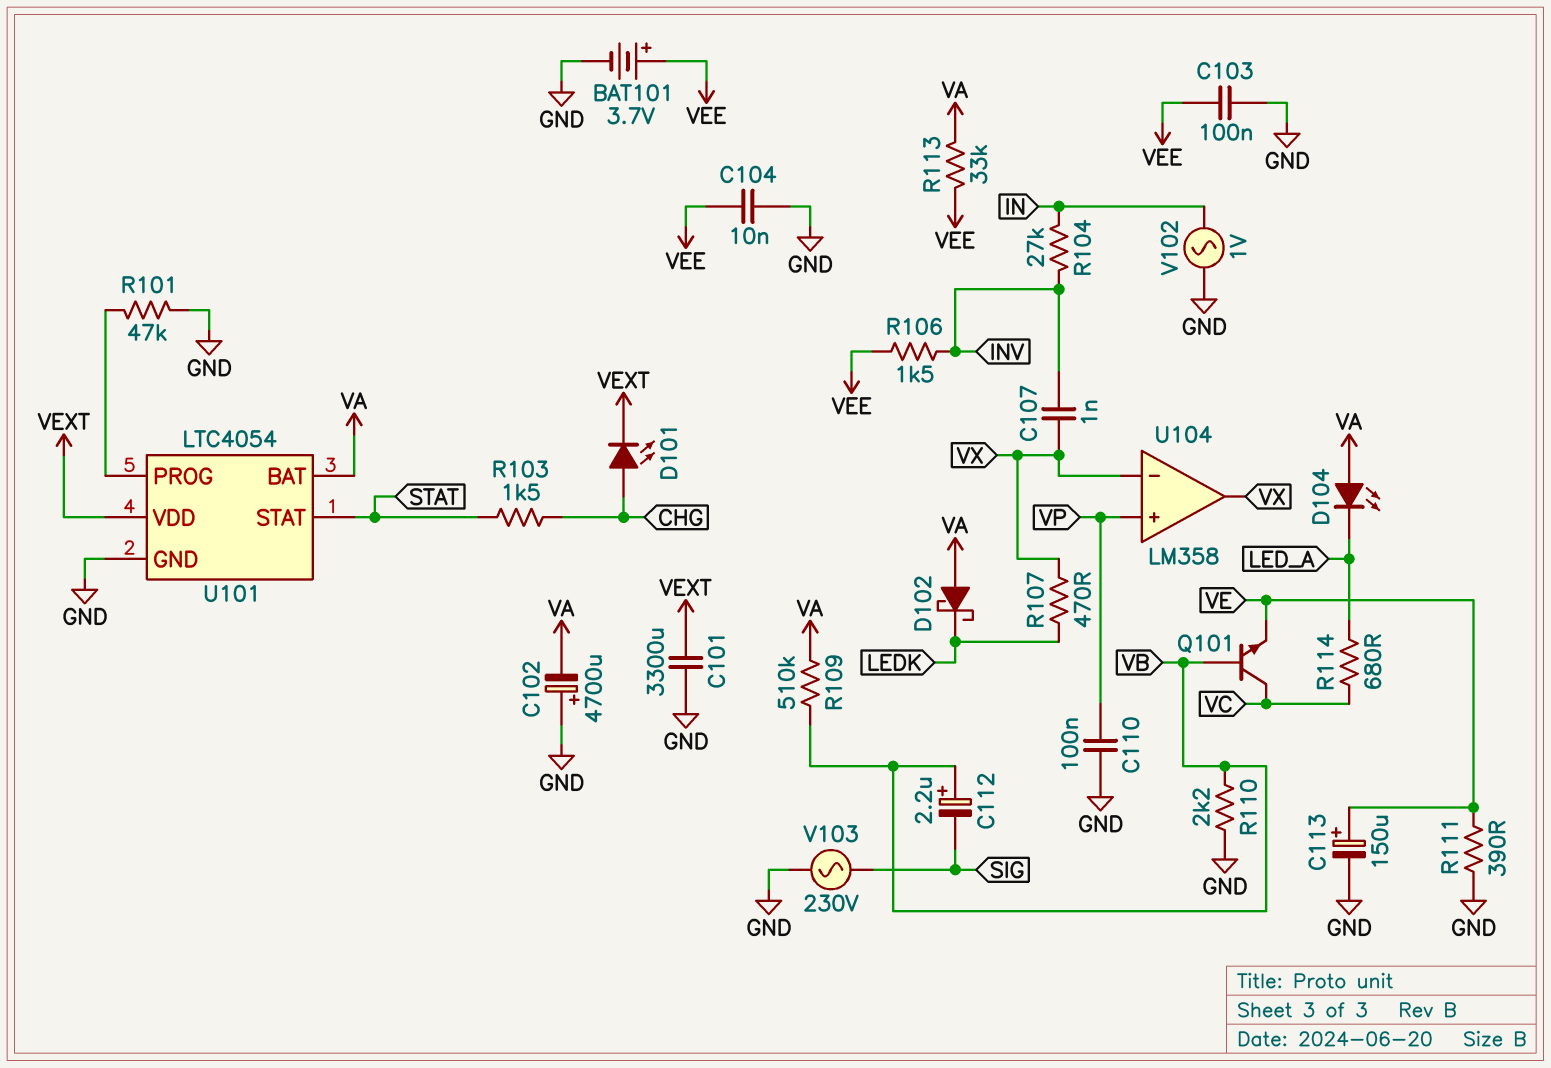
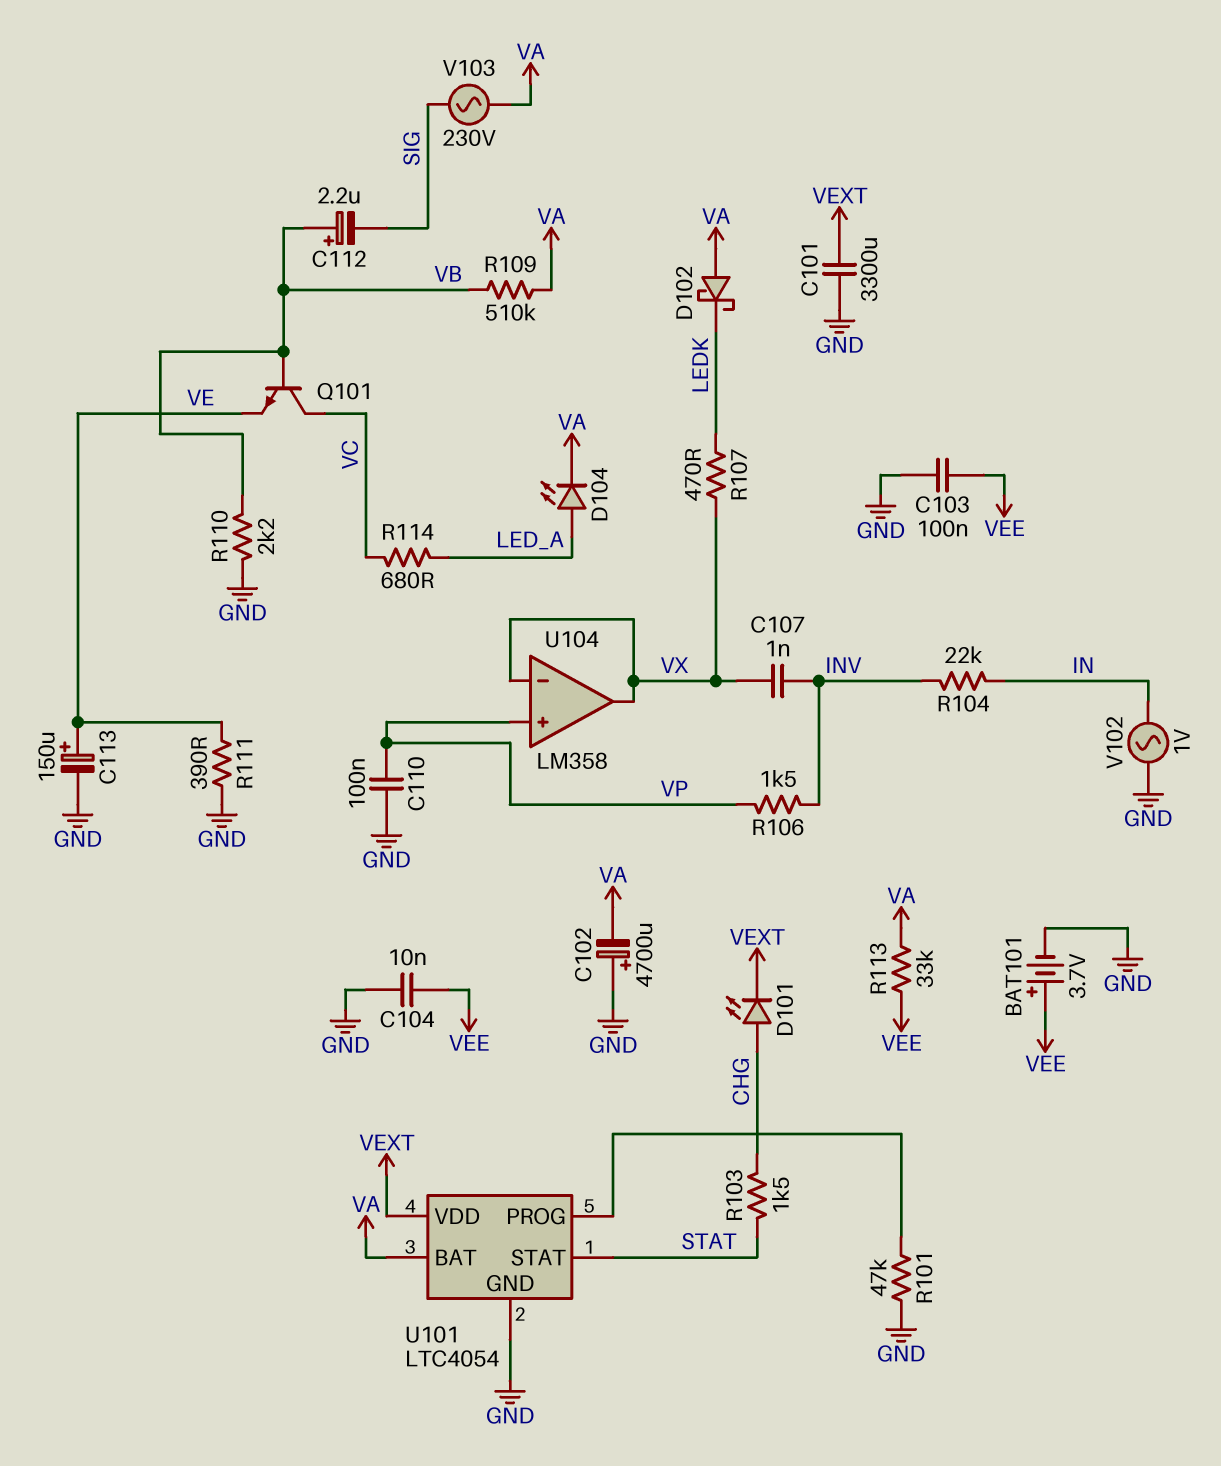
D104: LED (A VA, K LED_A) -> LED (A LED_A, K VA)
R104: 27k (IN, INV) -> 22k (IN, INV)
R106: 1.5k (INV, VEE) -> 1.5k (INV, VP)
V103: AC 230V (GND, SIG) -> AC 230V (SIG, VA)

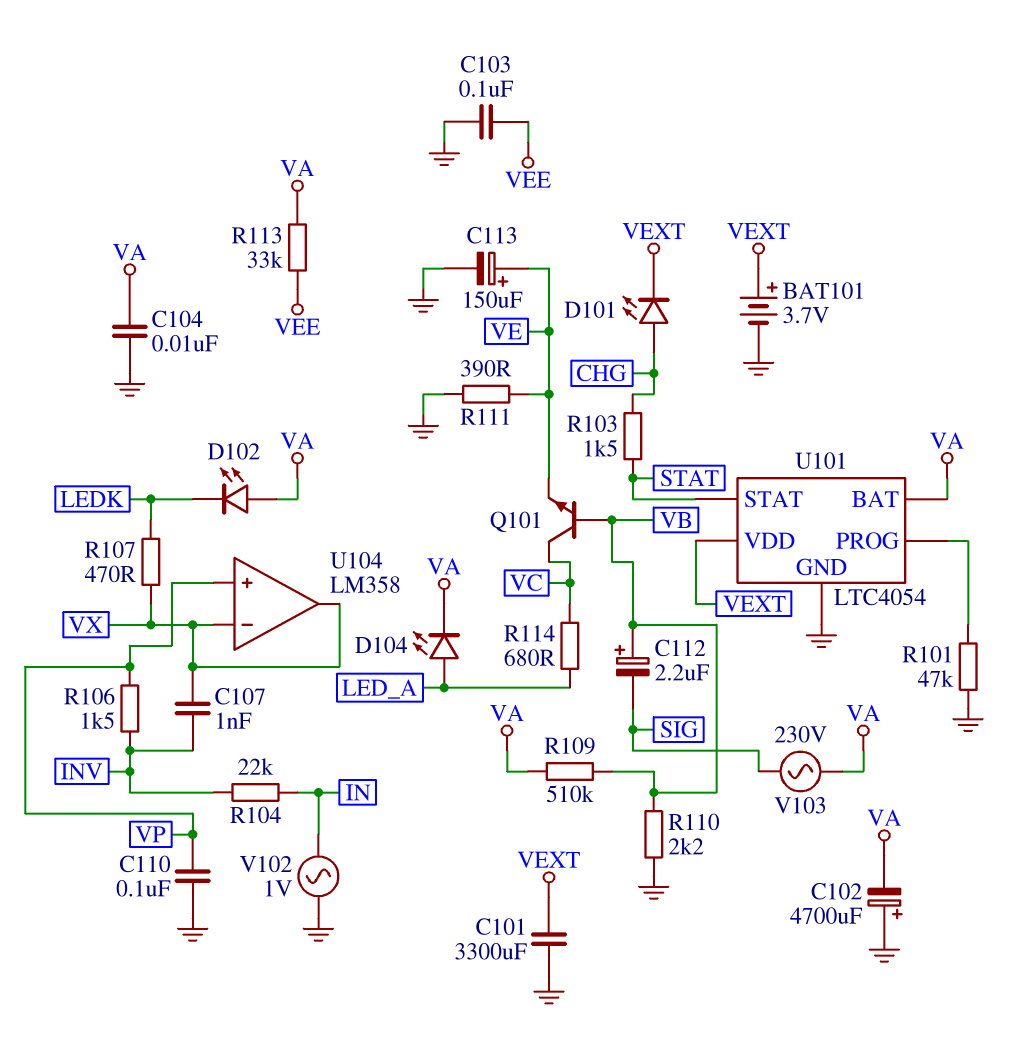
BAT101: 3.7V (plus VEE, minus GND) -> 3.7V (plus VEXT, minus GND)
C104: 10nF (GND, VEE) -> 10nF (GND, VA)
D102: schottky (A VA, K LEDK) -> LED (A VA, K LEDK)

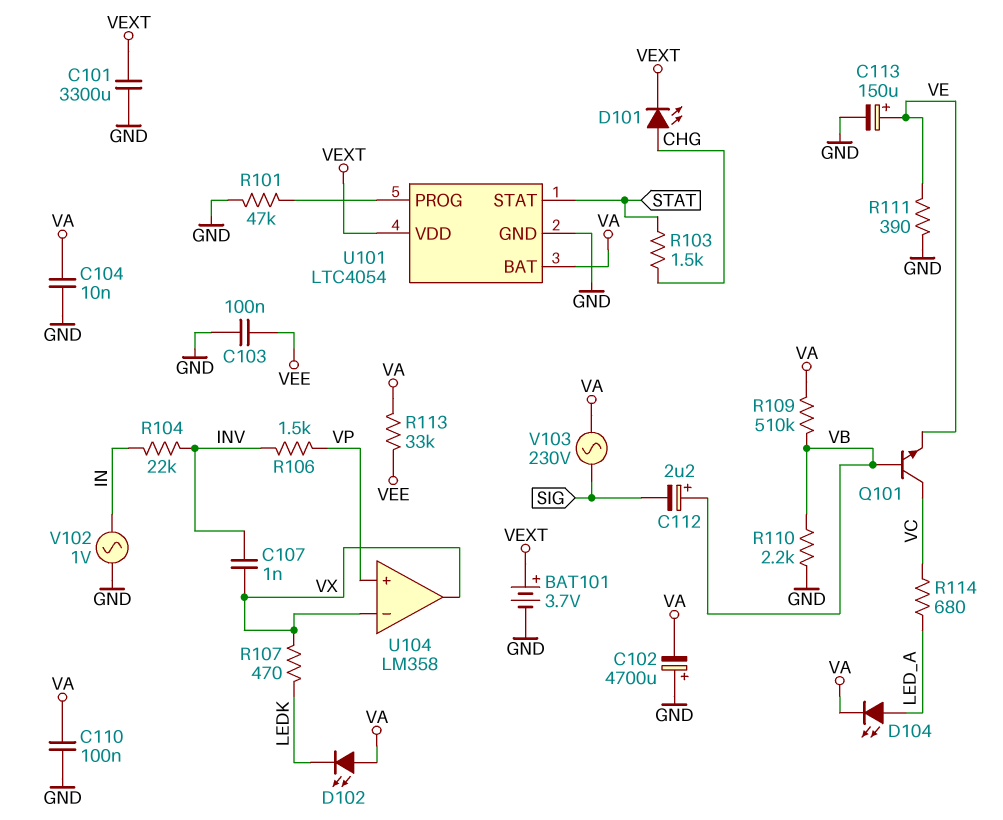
C110: 100nF (GND, VP) -> 100nF (GND, VA)

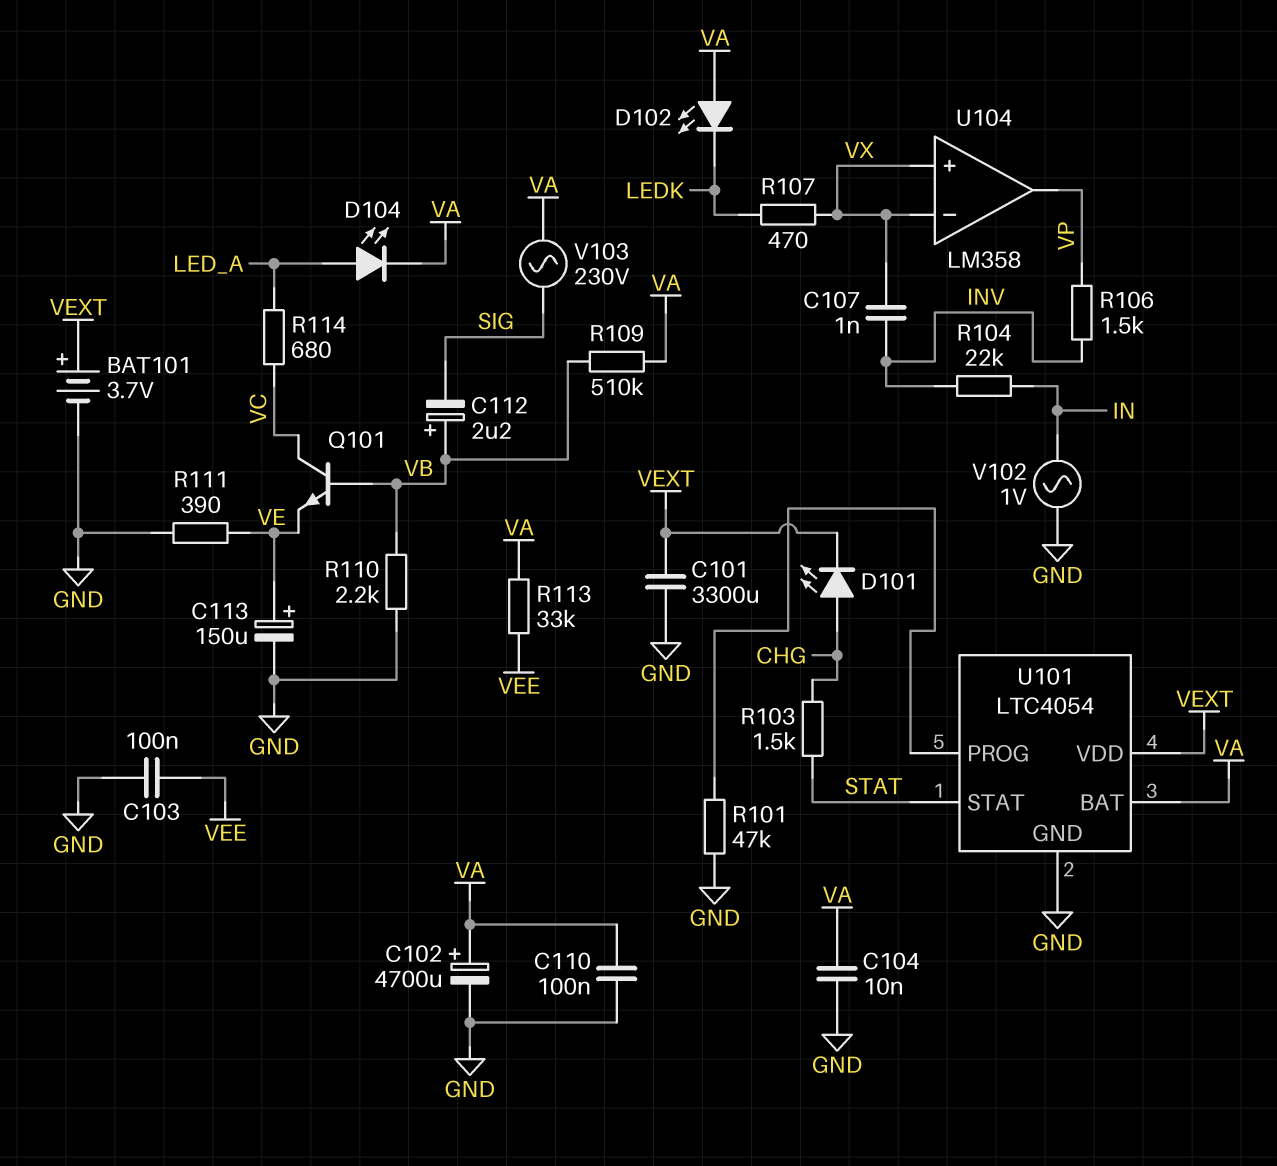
C102: 4700uF (plus GND, minus VA) -> 4700uF (plus VA, minus GND)
U104 pin in+: VP -> VX
U104 pin out: VX -> VP

